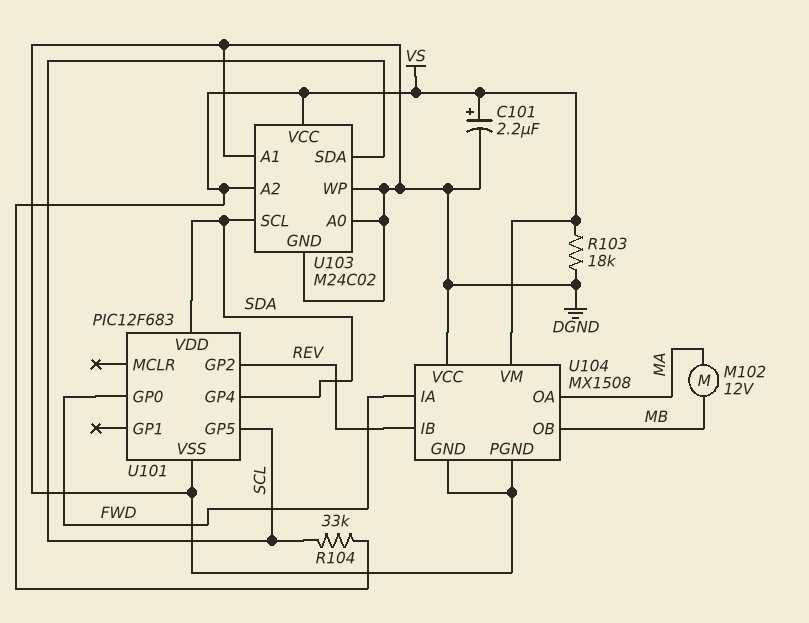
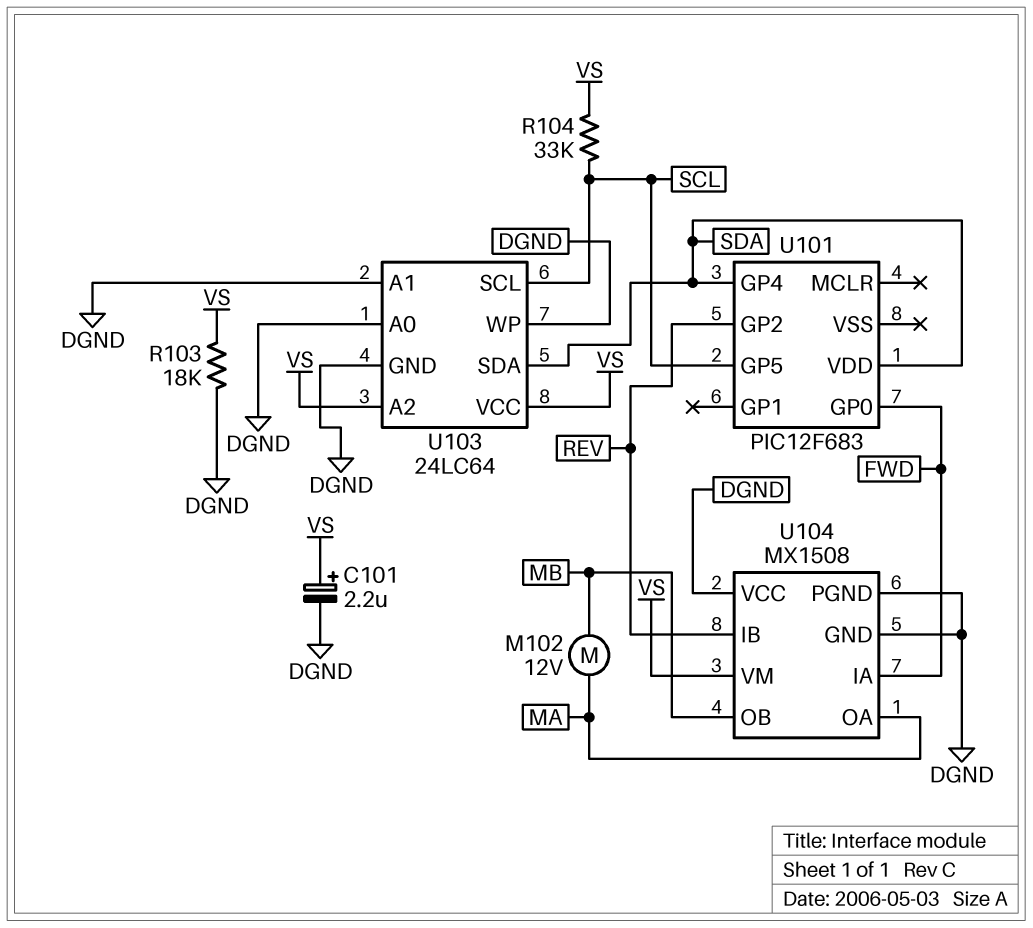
U101 pin VSS: DGND -> none
U103: M24C02 -> 24LC64
U103 pin SCL: SDA -> SCL
U103 pin SDA: SCL -> SDA

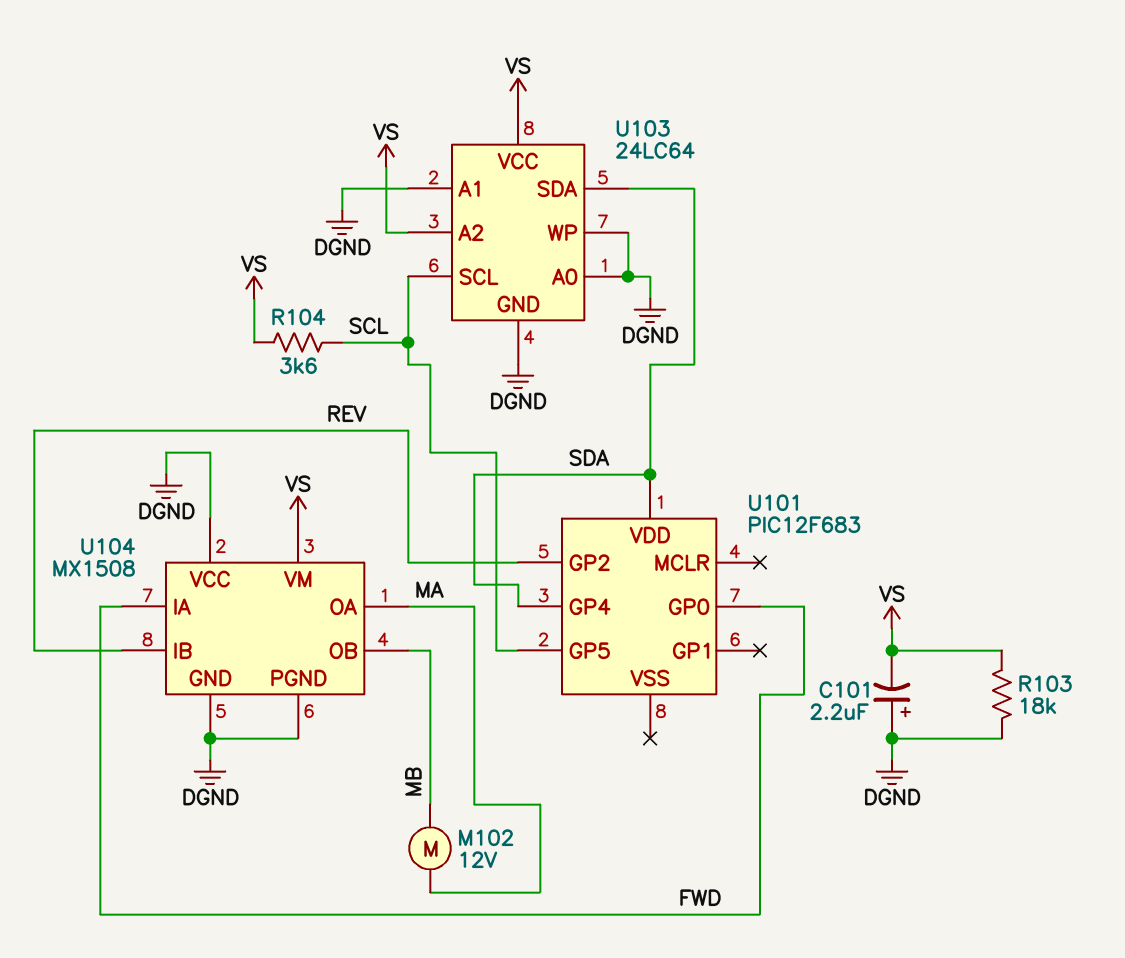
C101: 2.2uF (plus VS, minus DGND) -> 2.2uF (plus DGND, minus VS)
R104: 33k (SCL, VS) -> 3.6k (SCL, VS)

